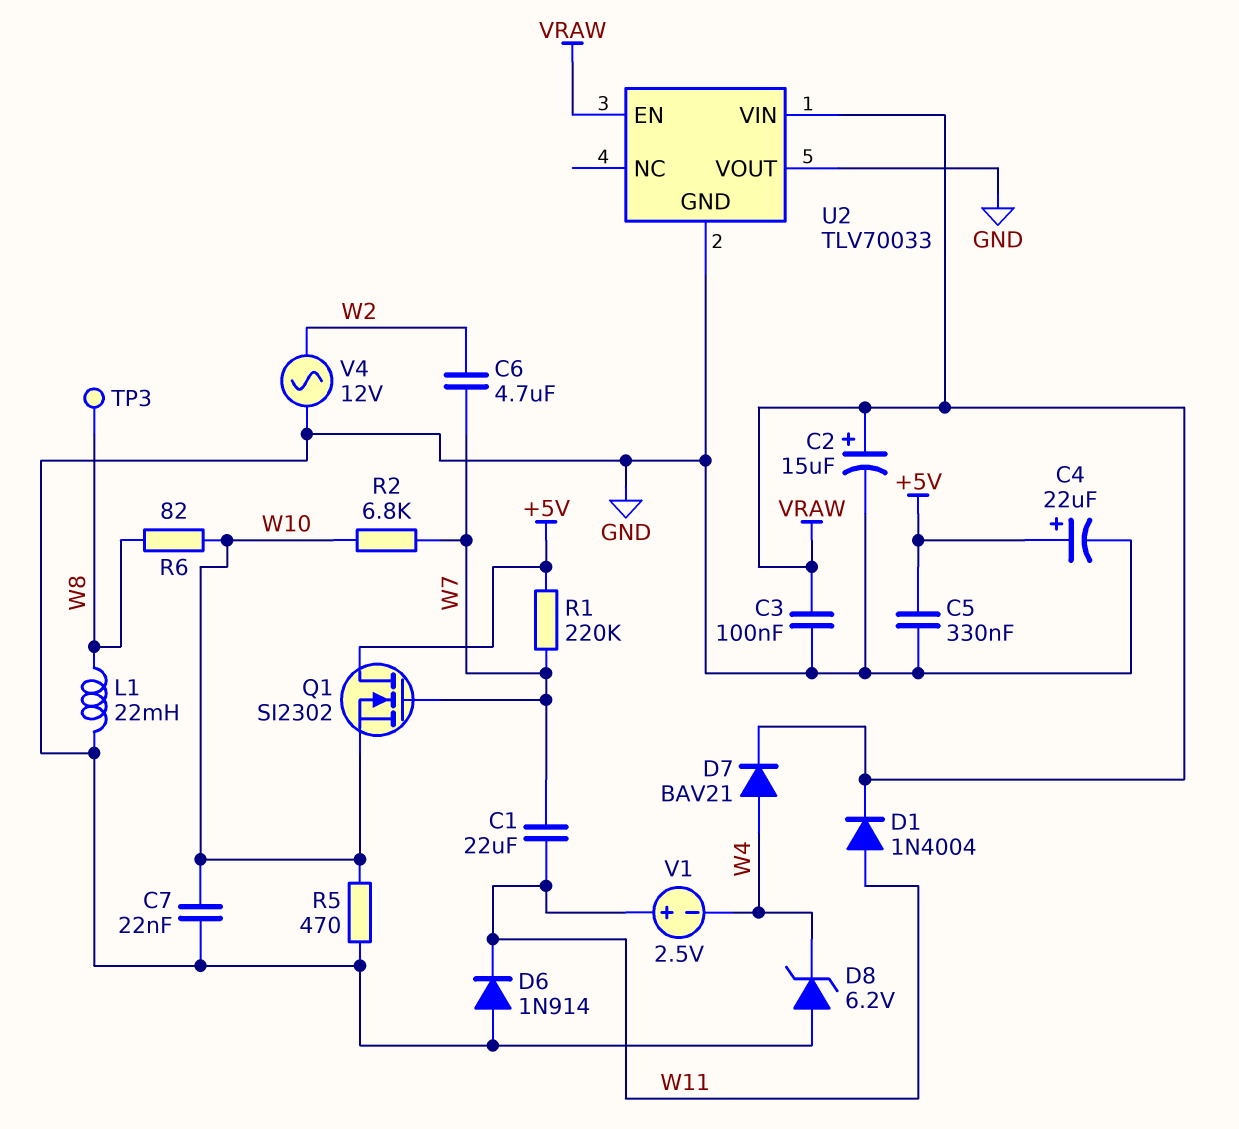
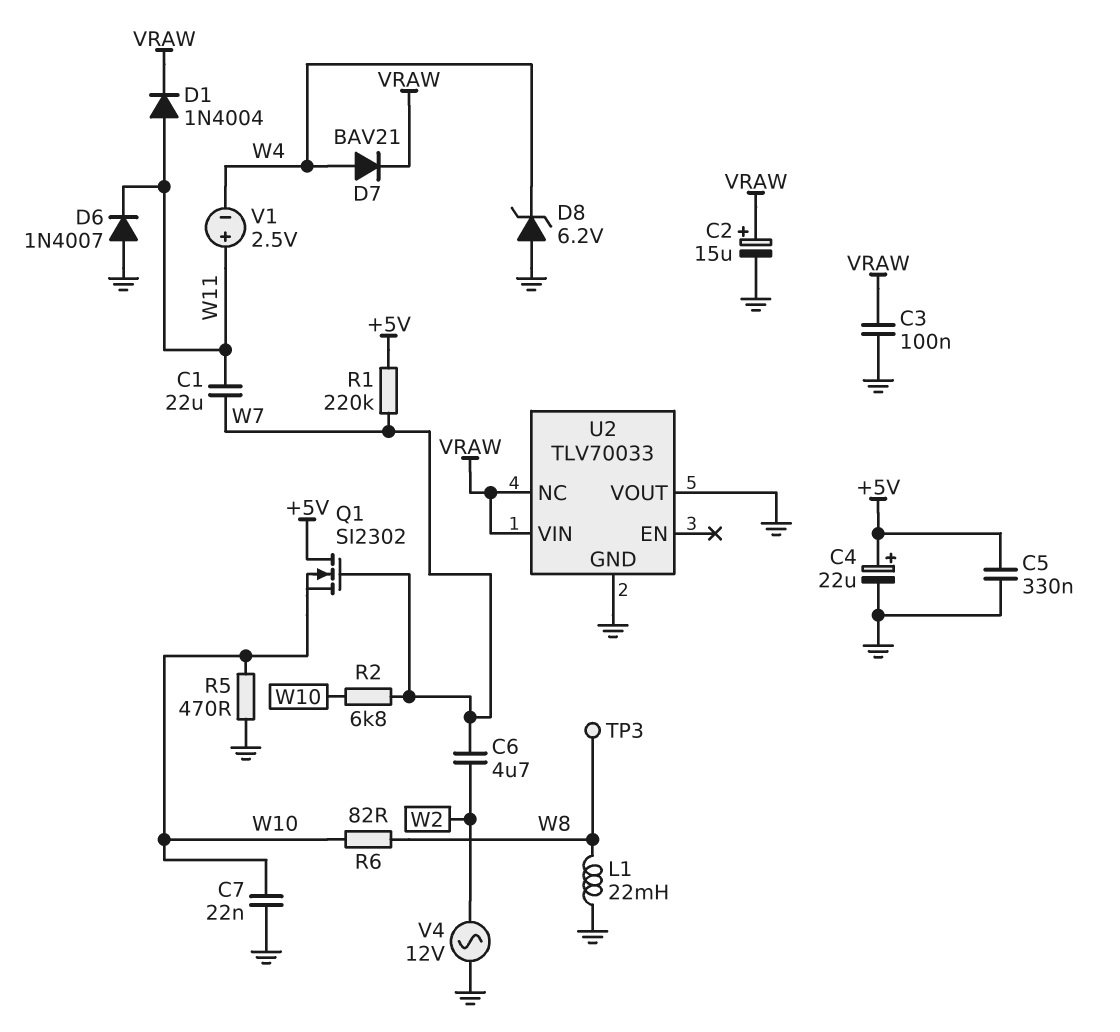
D6: diode 1N914 (A GND, K W11) -> diode 1N4007 (A GND, K W11)
U2 pin EN: VRAW -> none
U2 pin NC: none -> VRAW

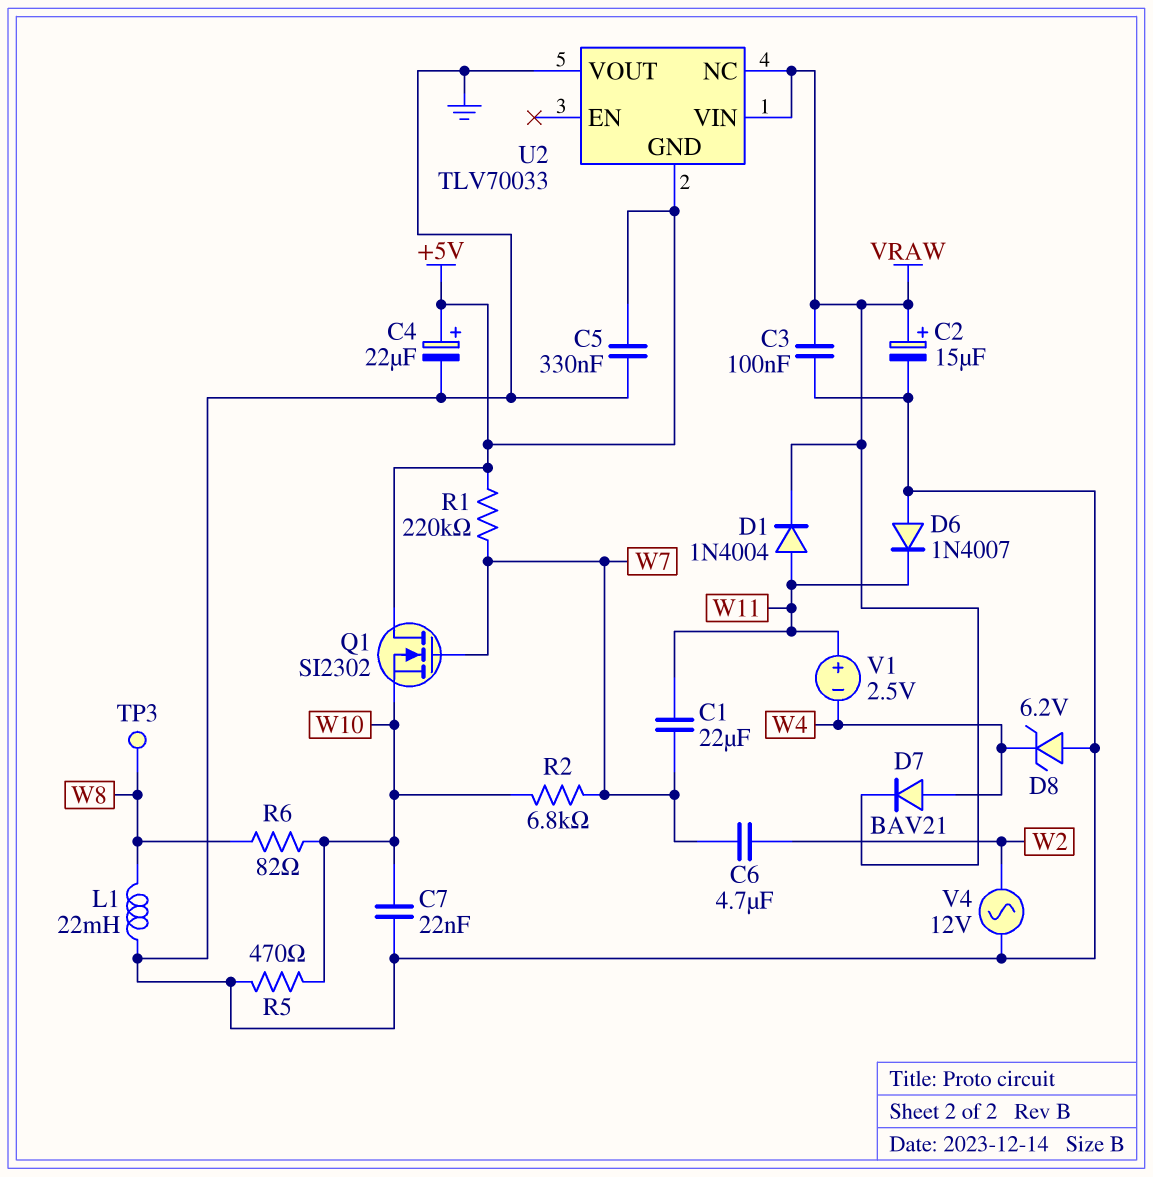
U2 pin GND: GND -> +5V

